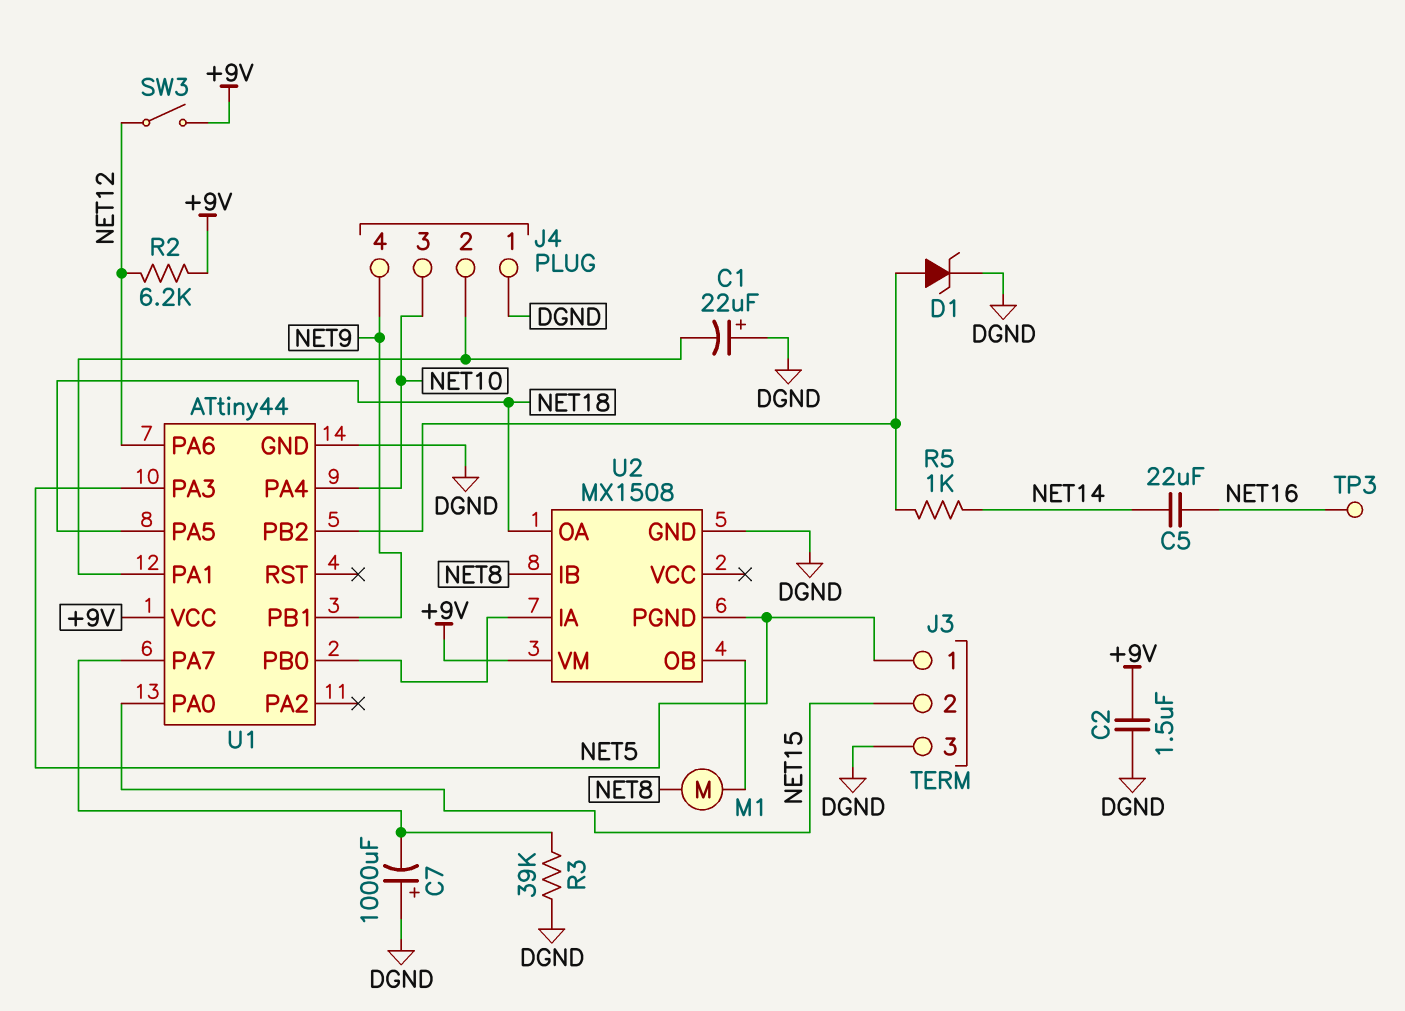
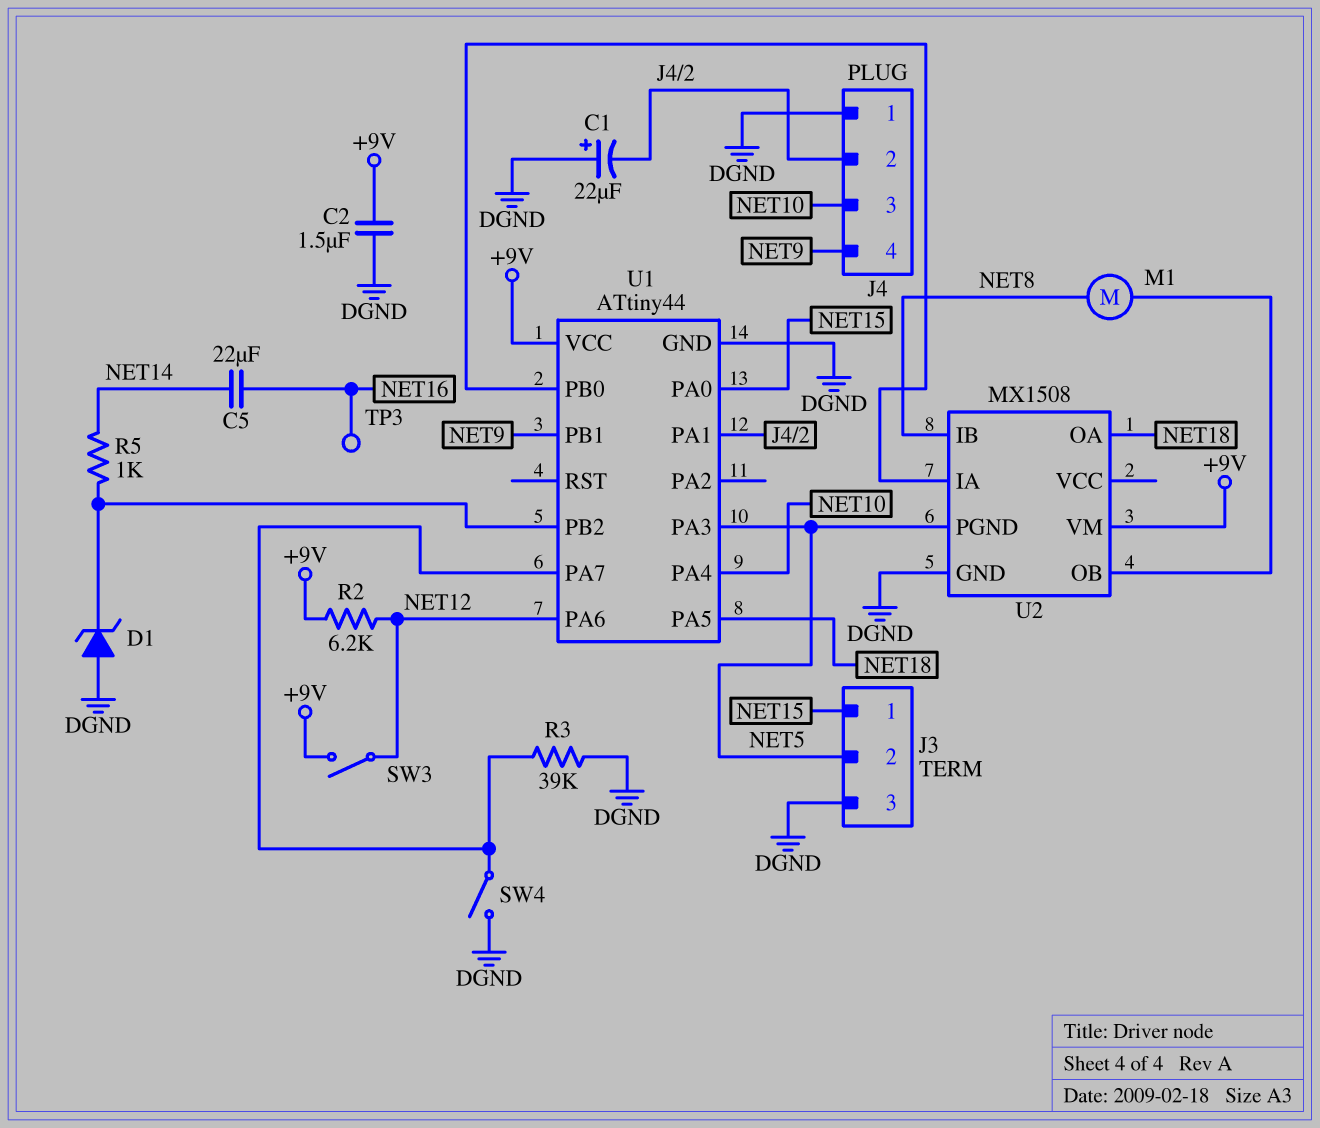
C7: 1000uF (plus DGND, minus U1/PA7) -> none
D1: zener (A U1/PB2, K DGND) -> zener (A DGND, K U1/PB2)
J3 pin 1: NET5 -> NET15
J3 pin 2: NET15 -> NET5
SW4: none -> switch (DGND, U1/PA7)

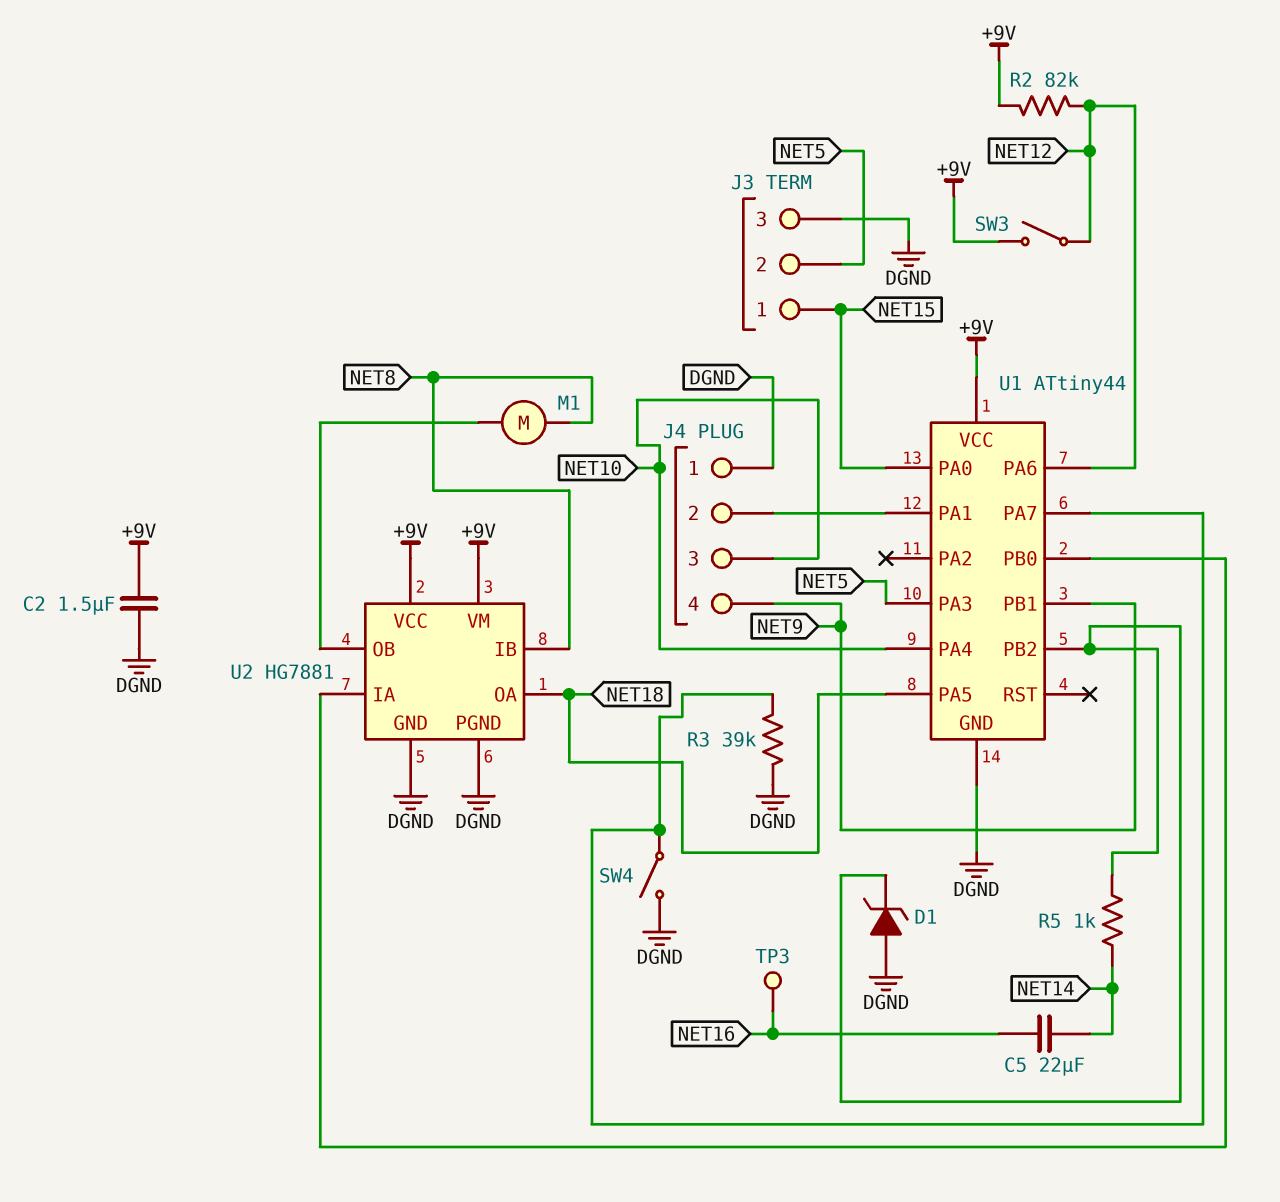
C1: 22uF (plus DGND, minus J4/2) -> none
R2: 6.2k (+9V, NET12) -> 82k (+9V, NET12)
U2: MX1508 -> HG7881
U2 pin PGND: NET5 -> DGND
U2 pin VCC: none -> +9V

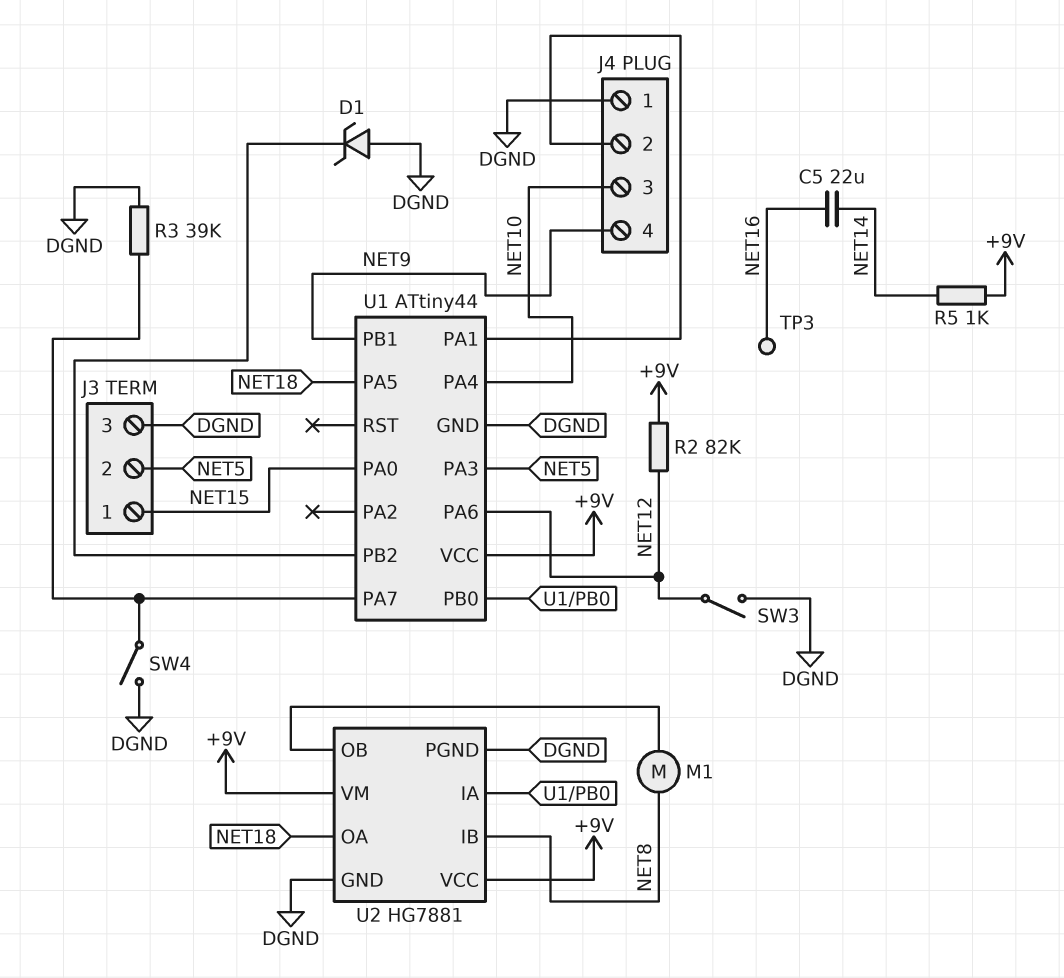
C2: 1.5uF (+9V, DGND) -> none
R5: 1k (NET14, U1/PB2) -> 1k (+9V, NET14)
SW3: switch (+9V, NET12) -> switch (DGND, NET12)

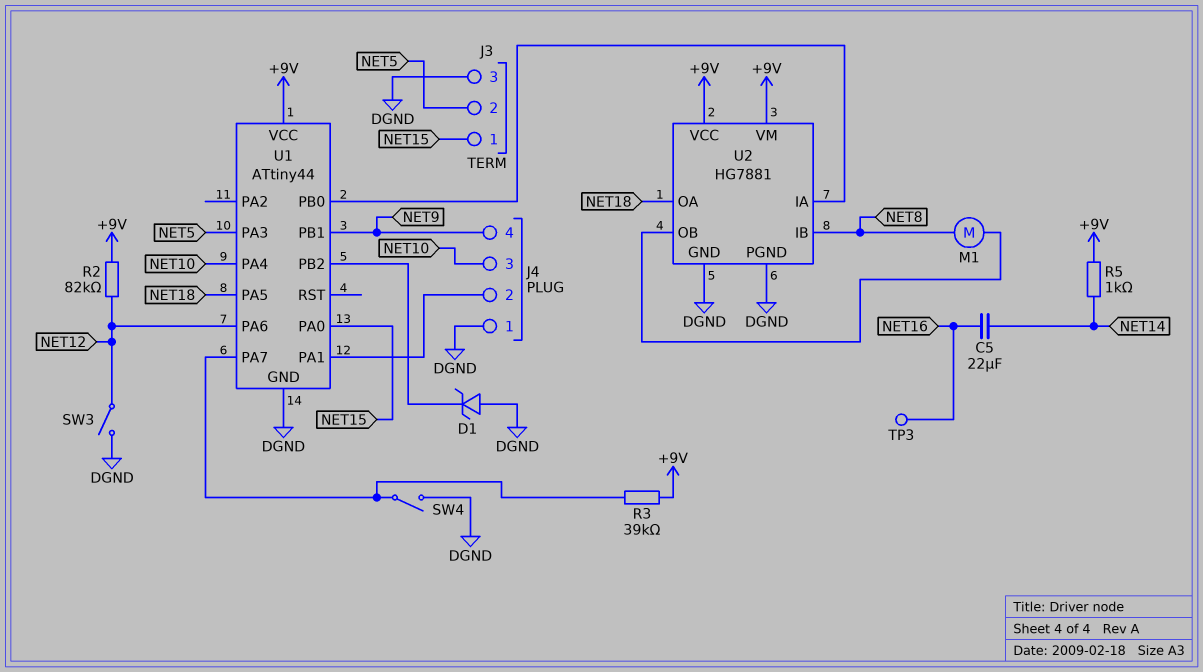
R3: 39k (DGND, U1/PA7) -> 39k (+9V, U1/PA7)

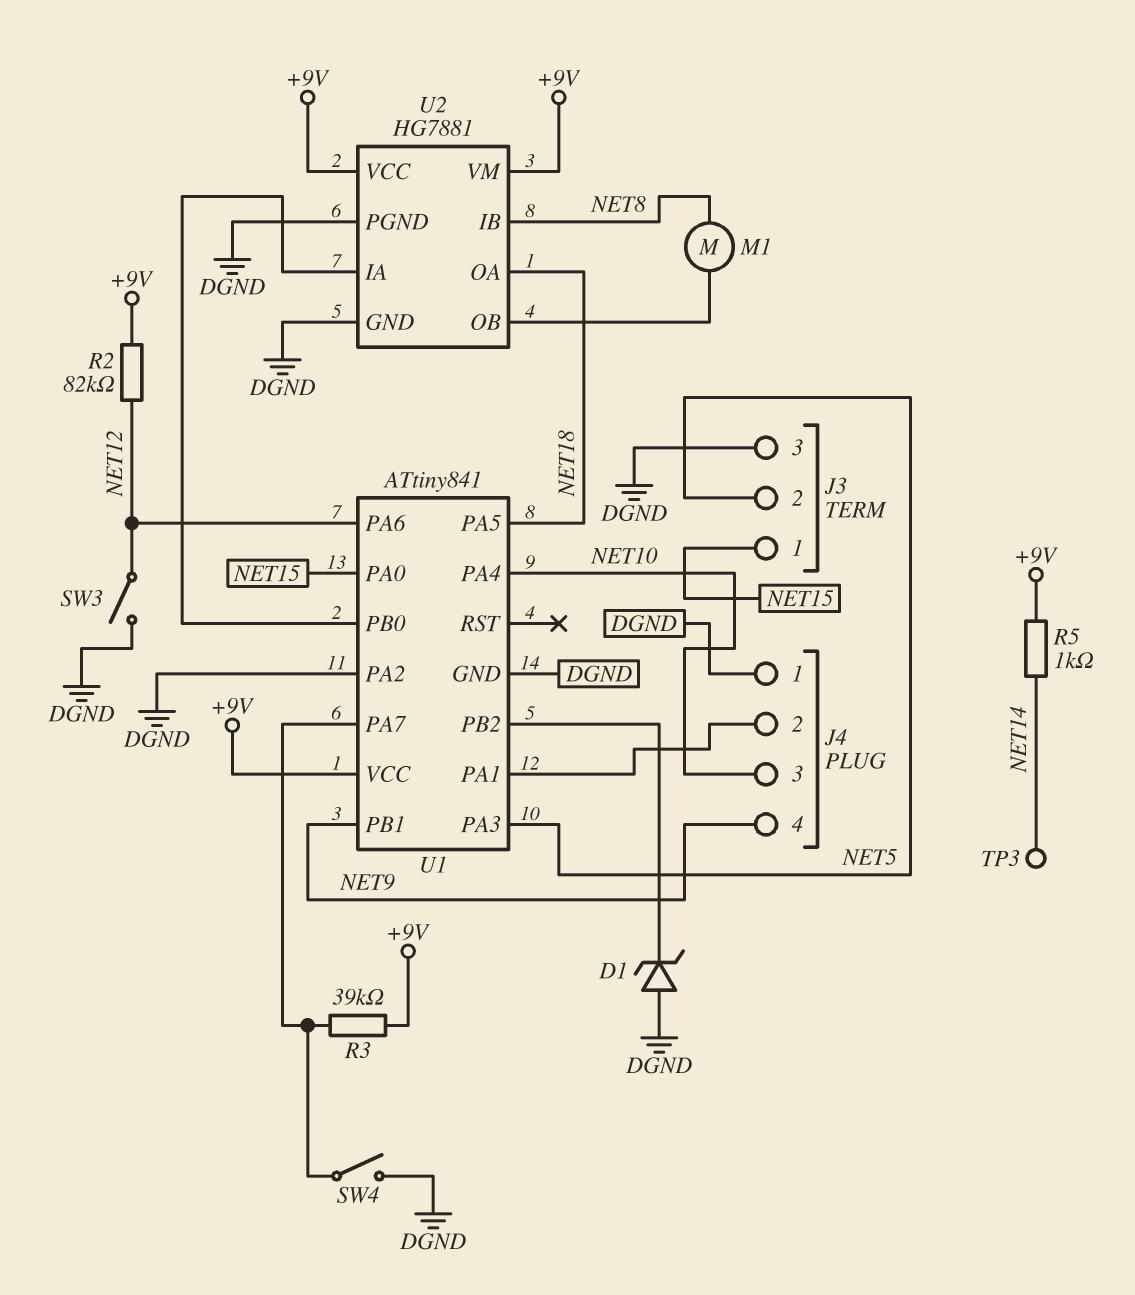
C5: 22uF (NET14, NET16) -> none
TP3: test point (NET16) -> test point (NET14)
U1: ATtiny44 -> ATtiny841
U1 pin PA2: none -> DGND

